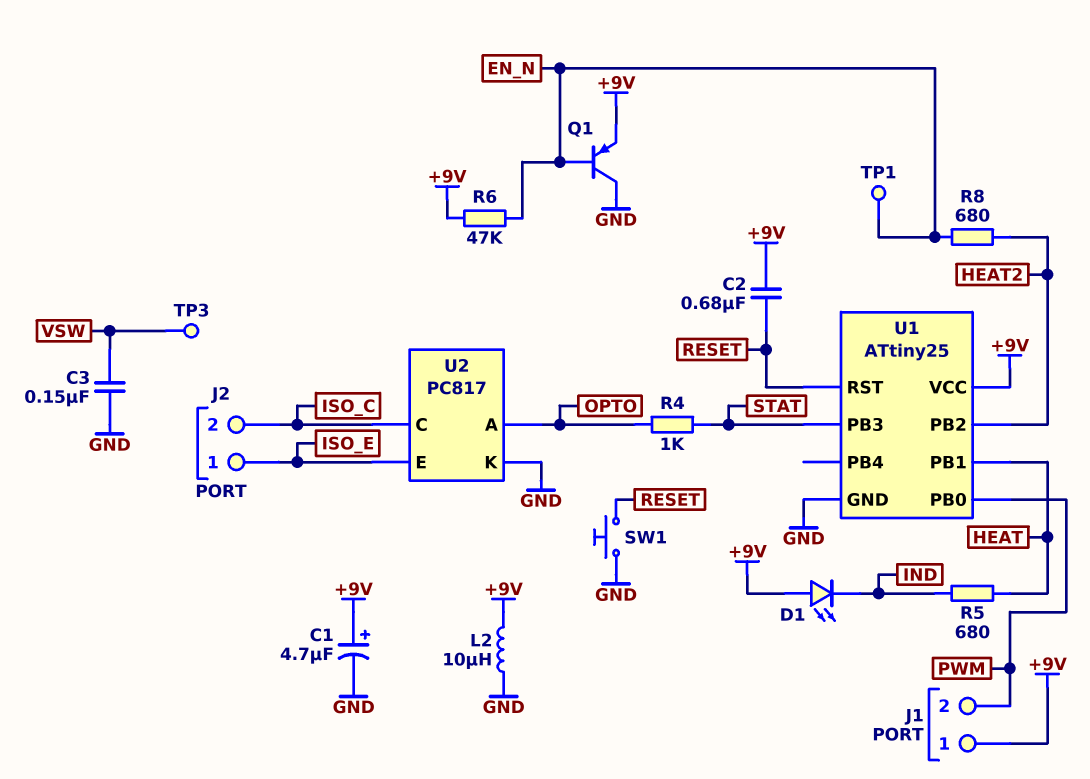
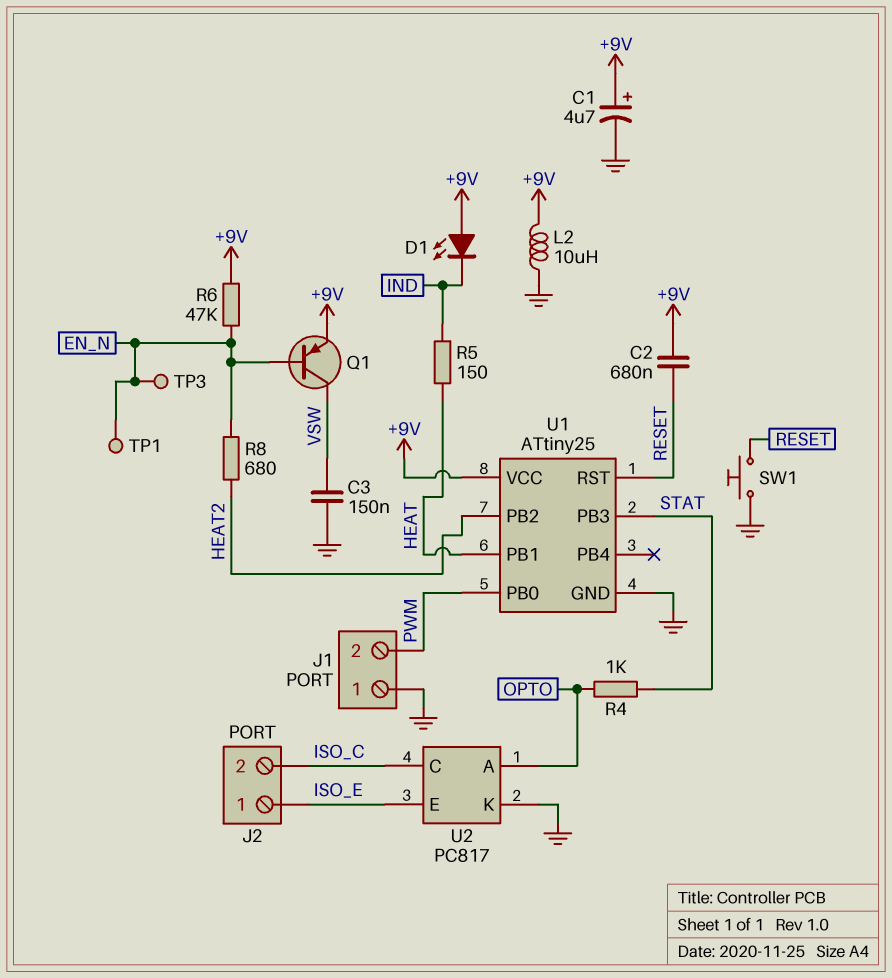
J1 pin 1: +9V -> GND
Q1: PNP (B EN_N, C GND, E +9V) -> PNP (B EN_N, C VSW, E +9V)
R5: 680 (HEAT, IND) -> 150 (HEAT, IND)
TP3: test point (VSW) -> test point (EN_N)

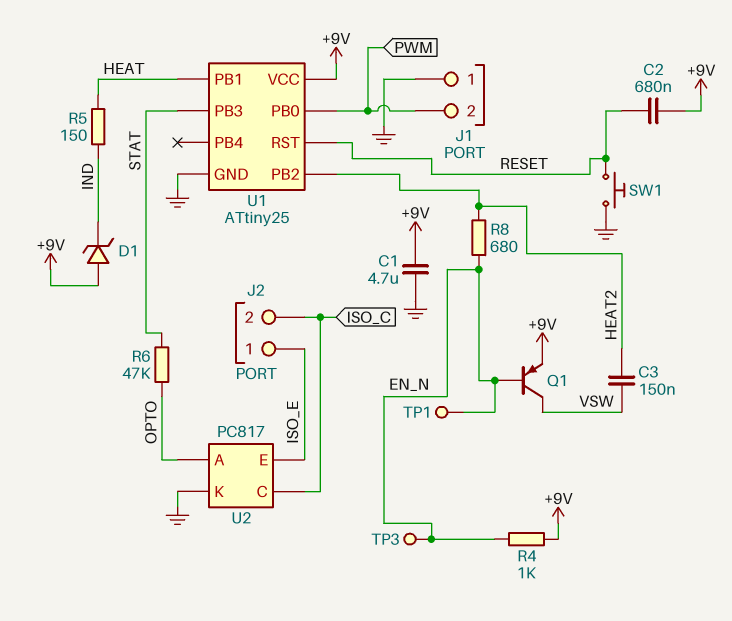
C1: 4.7uF (plus +9V, minus GND) -> 4.7uF (+9V, GND)
C3: 150nF (GND, VSW) -> 150nF (HEAT2, VSW)
D1: LED (A +9V, K IND) -> zener (A +9V, K IND)
L2: 10uH (+9V, GND) -> none
R4: 1k (OPTO, STAT) -> 1k (+9V, EN_N)
R6: 47k (+9V, EN_N) -> 47k (OPTO, STAT)

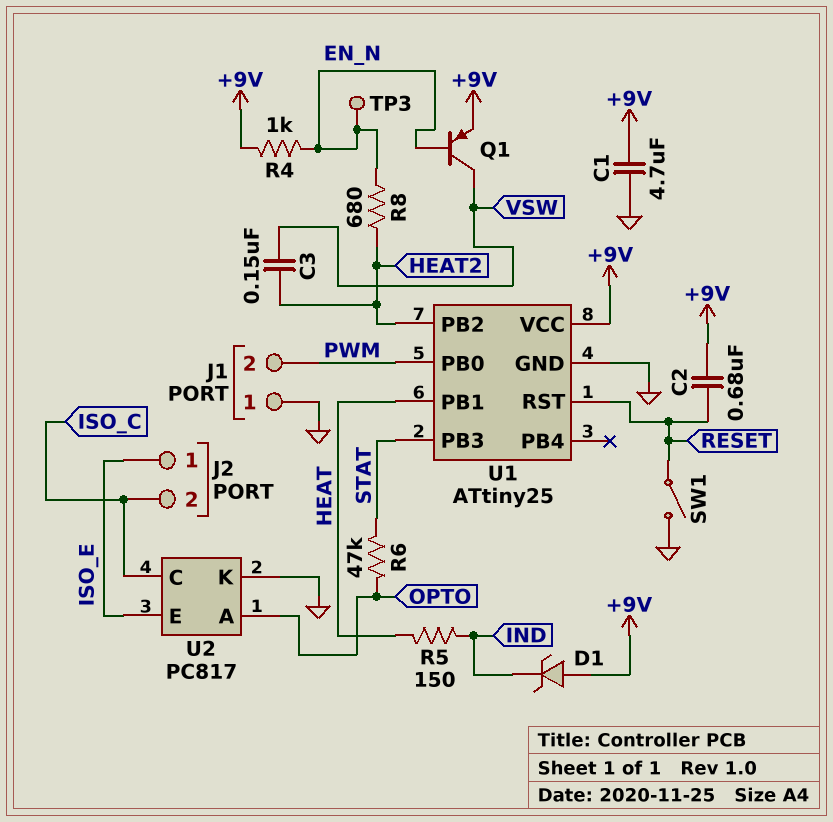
SW1: button (GND, RESET) -> switch (GND, RESET)
TP1: test point (EN_N) -> none

